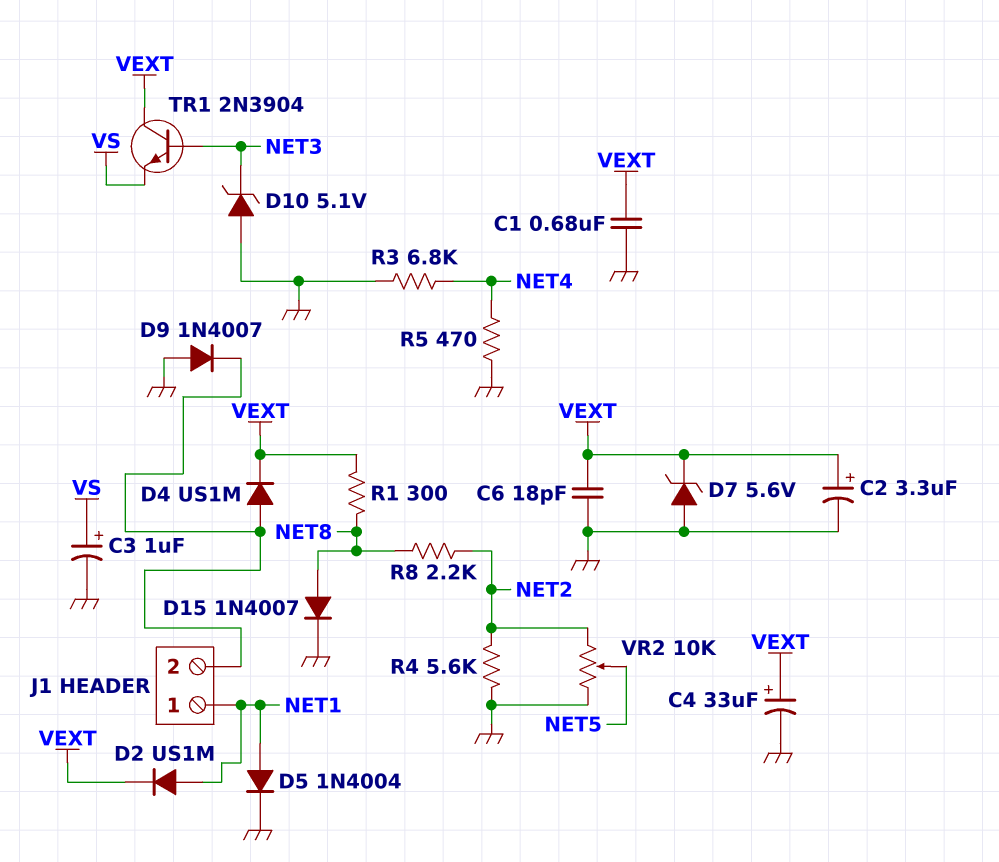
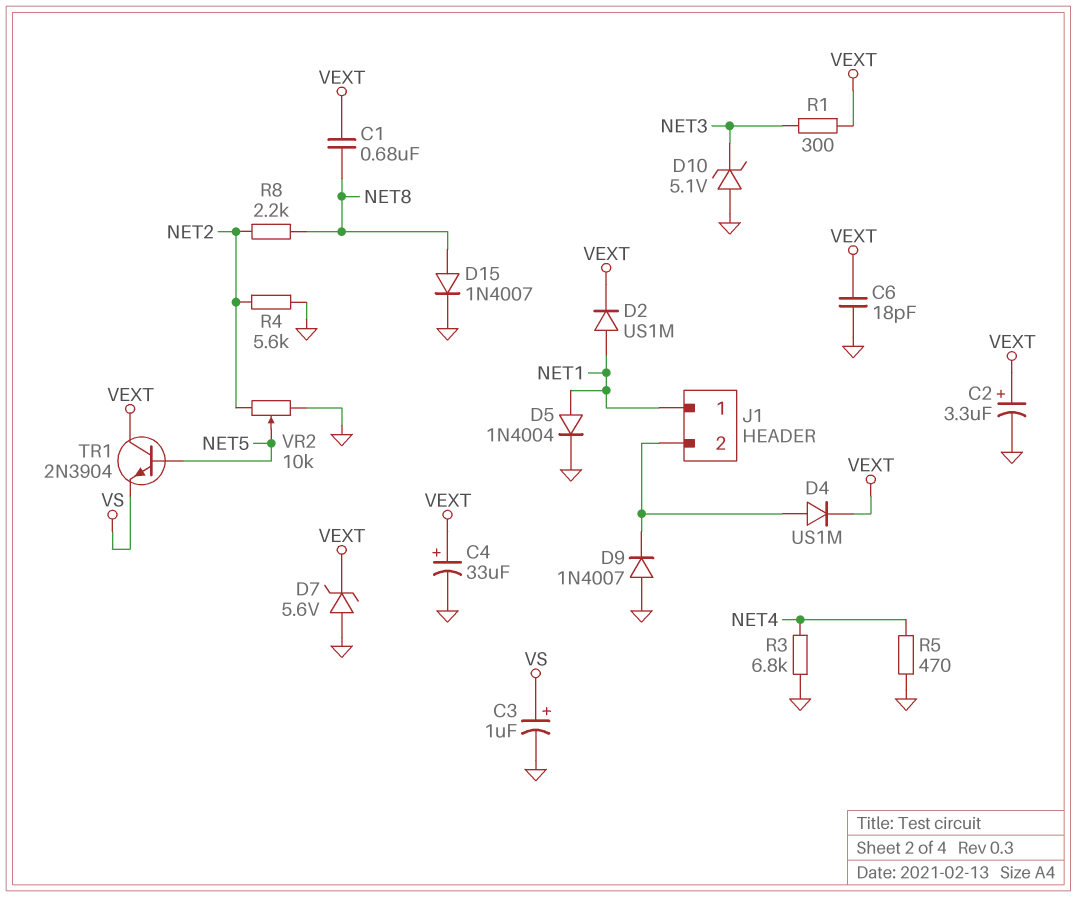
C1: 680nF (GND, VEXT) -> 680nF (NET8, VEXT)
R1: 300 (NET8, VEXT) -> 300 (NET3, VEXT)
TR1: NPN 2N3904 (B NET3, C VEXT, E VS) -> NPN 2N3904 (B NET5, C VEXT, E VS)

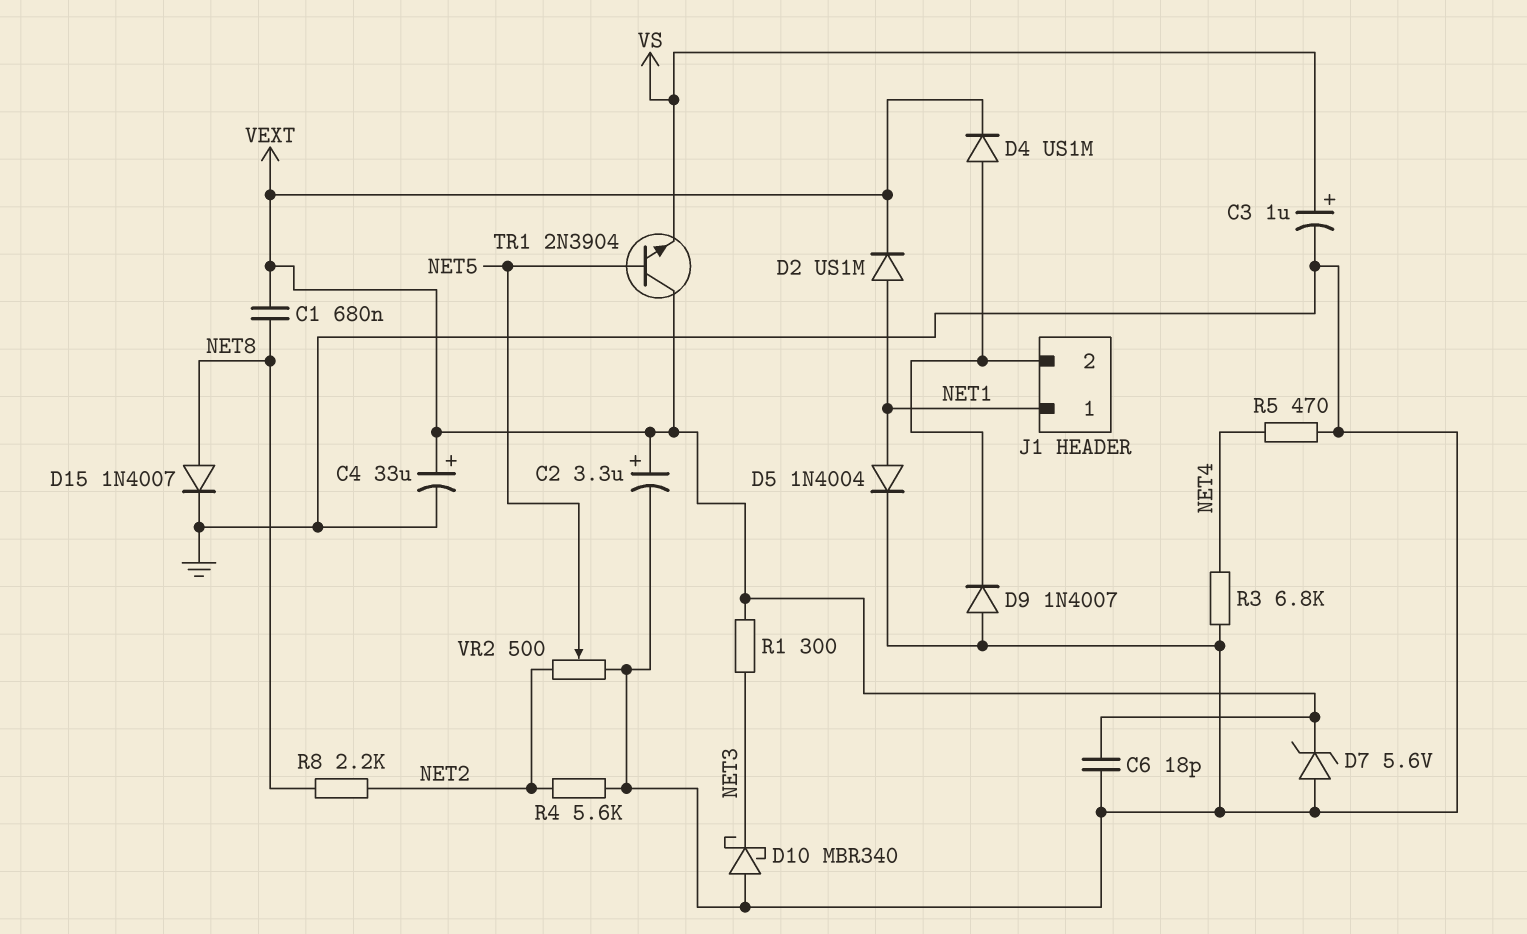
D10: zener 5.1V (A GND, K NET3) -> schottky MBR340 (A GND, K NET3)
VR2: 10k (GND, NET2, wiper NET5) -> 500 (GND, NET2, wiper NET5)

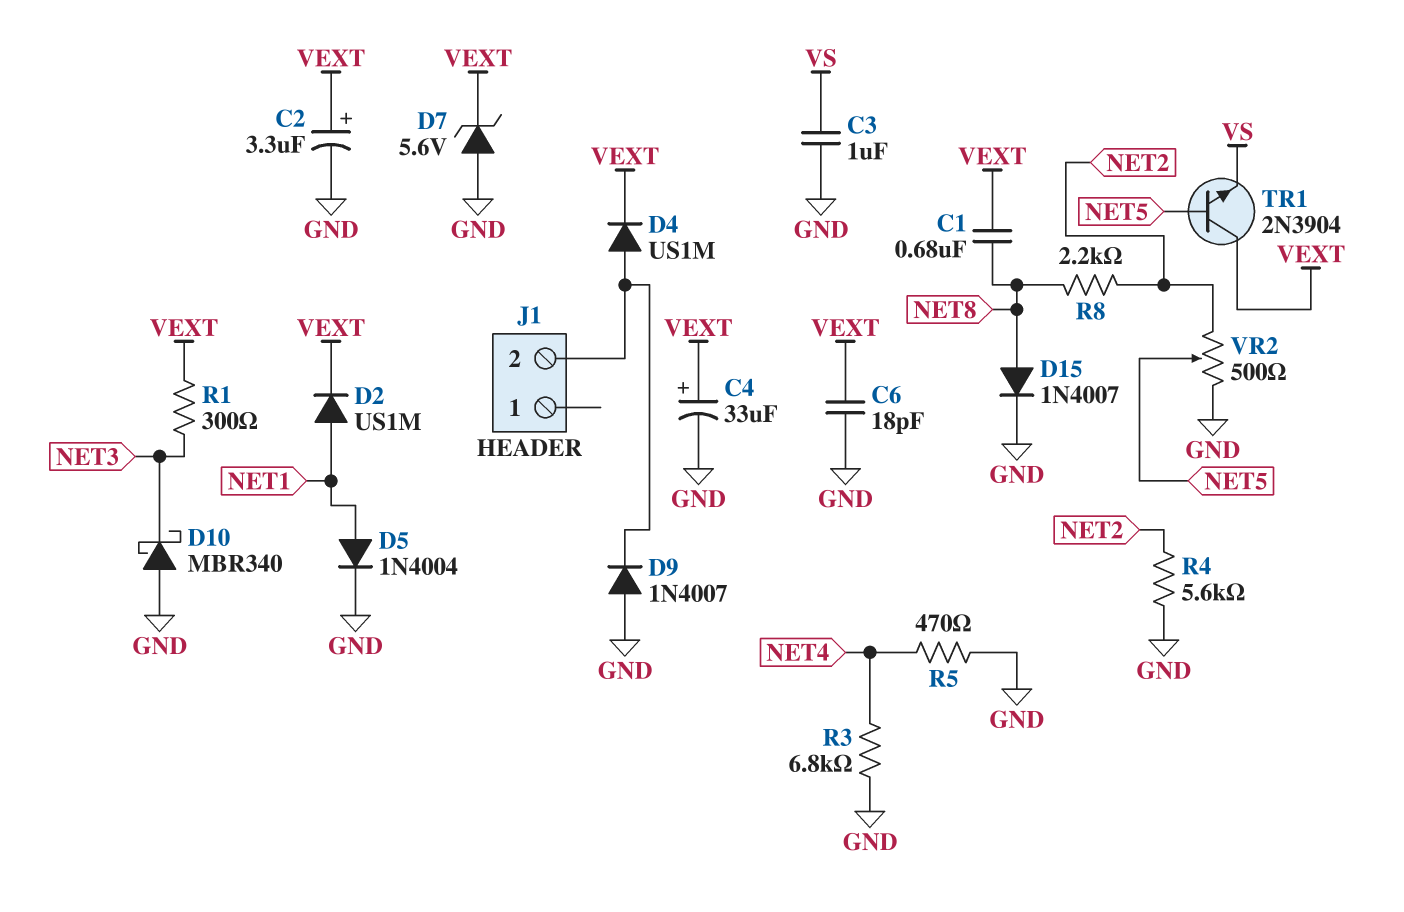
C3: 1uF (plus VS, minus GND) -> 1uF (GND, VS)
J1 pin 1: NET1 -> none

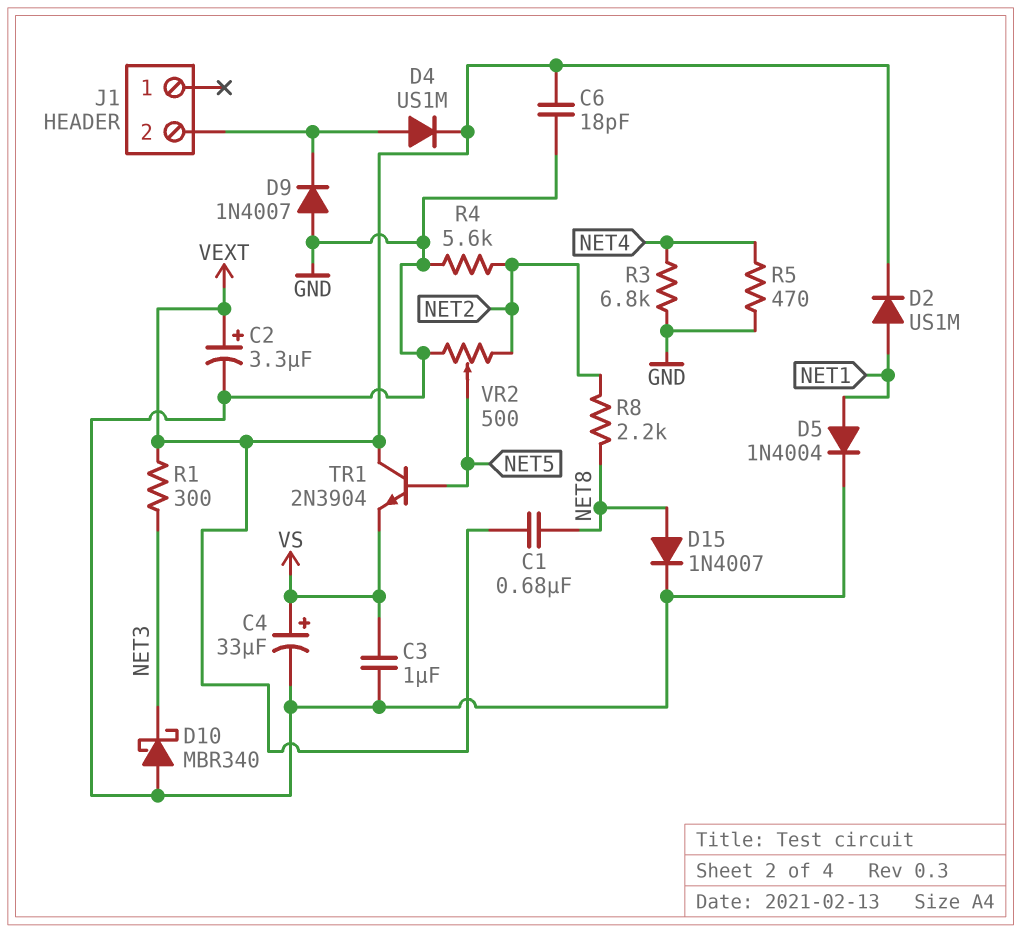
C4: 33uF (plus VEXT, minus GND) -> 33uF (plus VS, minus GND)
D7: zener 5.6V (A GND, K VEXT) -> none

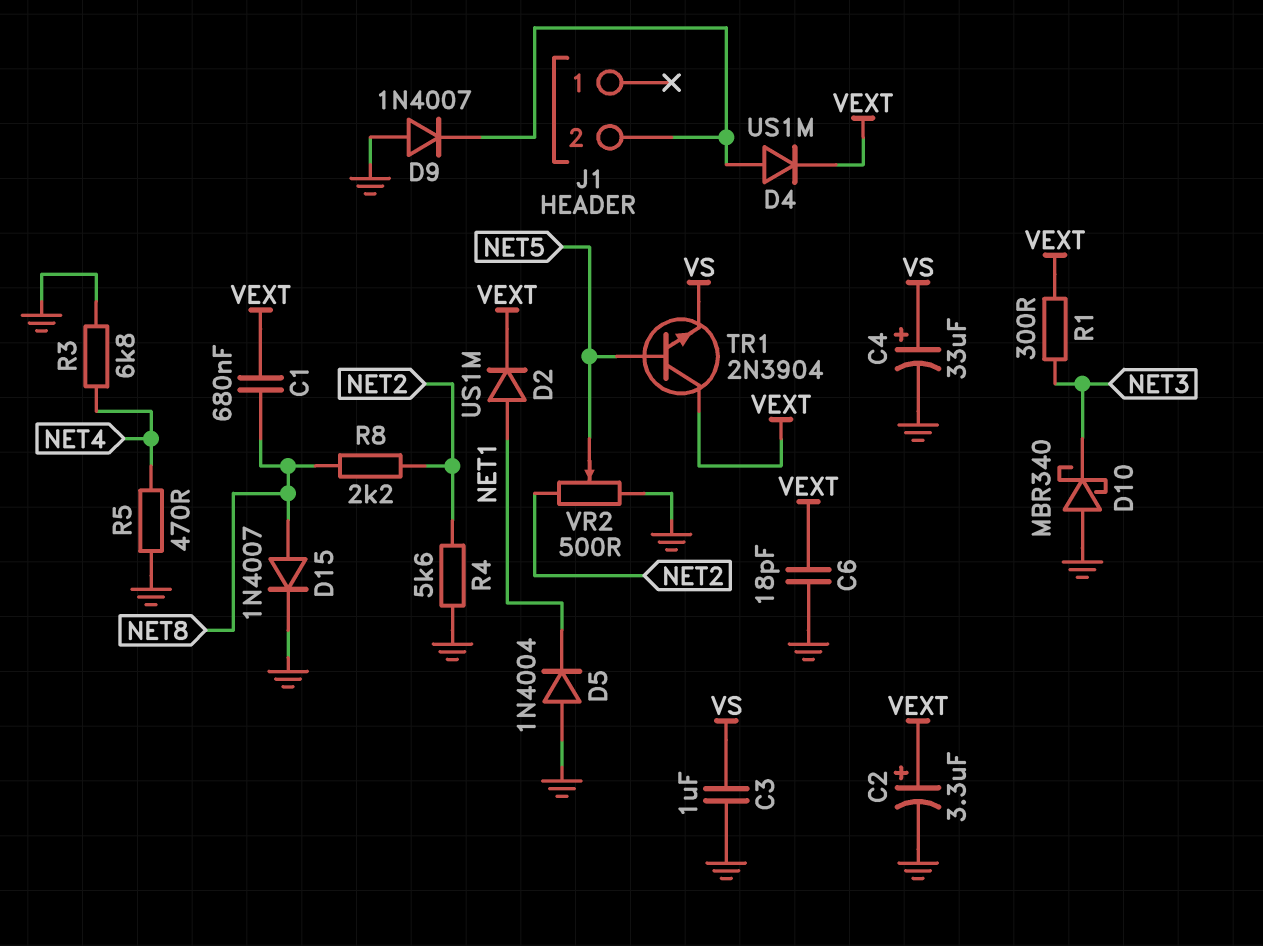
D5: diode 1N4004 (A NET1, K GND) -> diode 1N4004 (A GND, K NET1)

